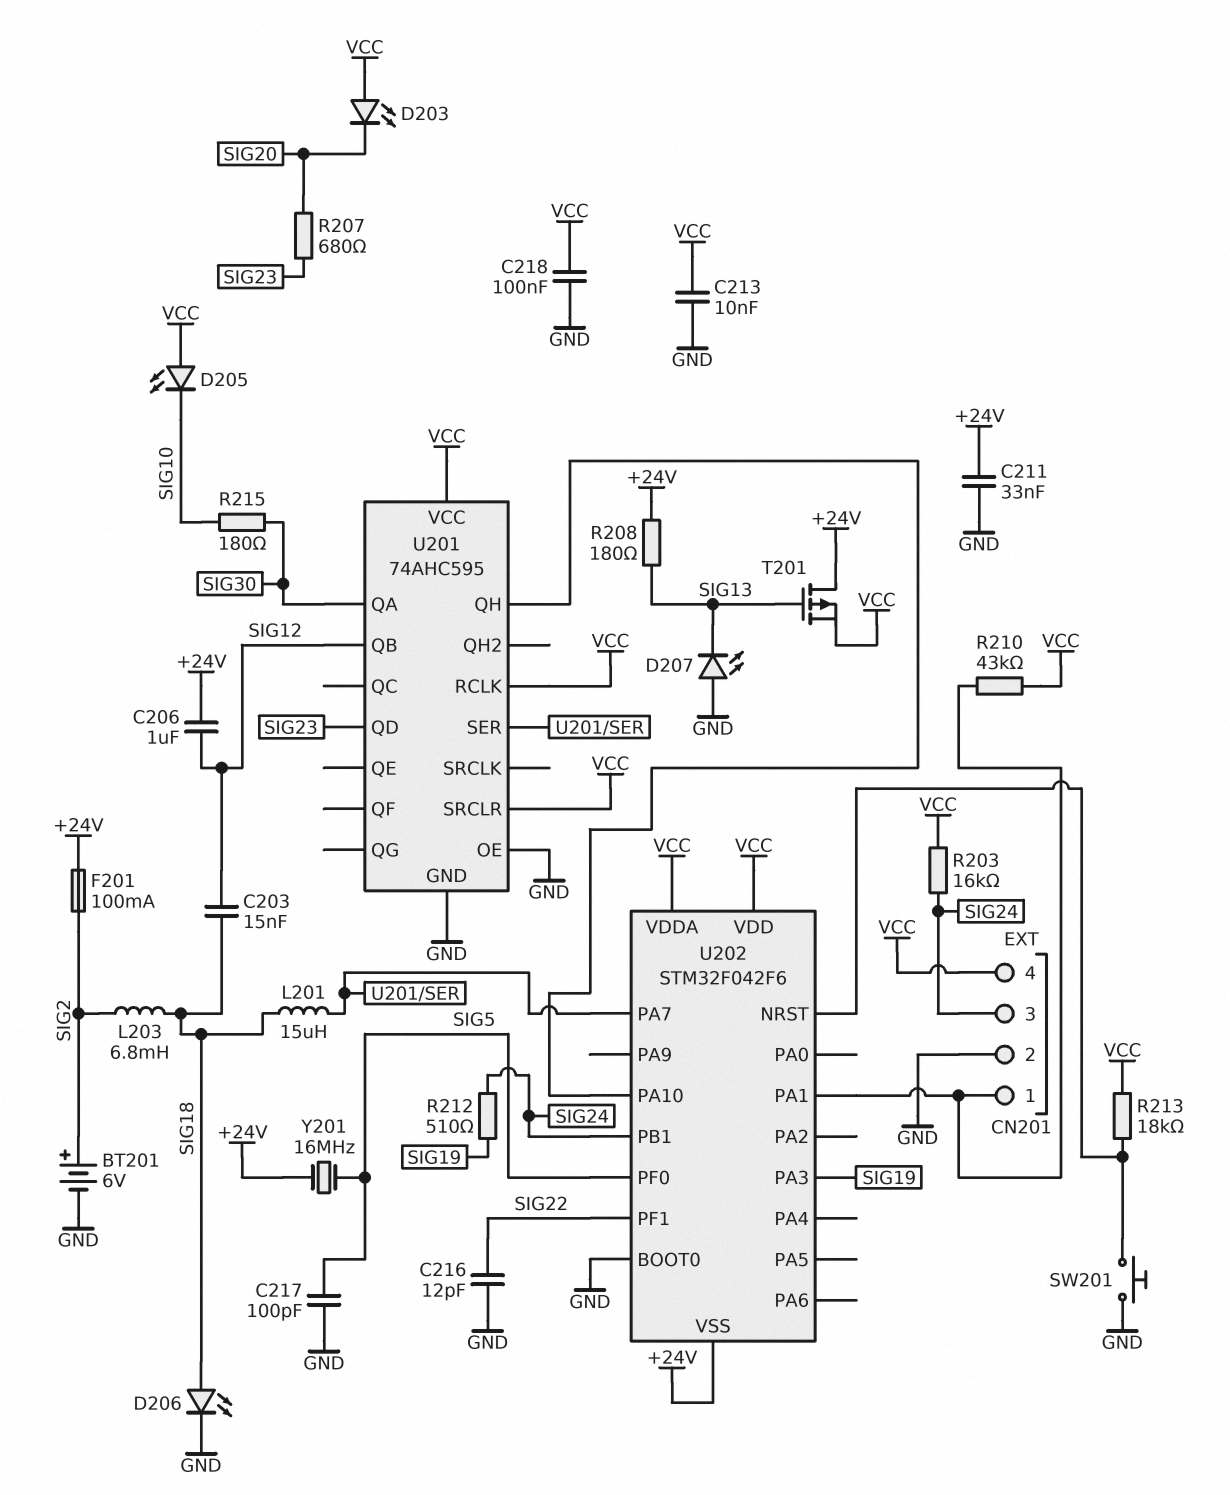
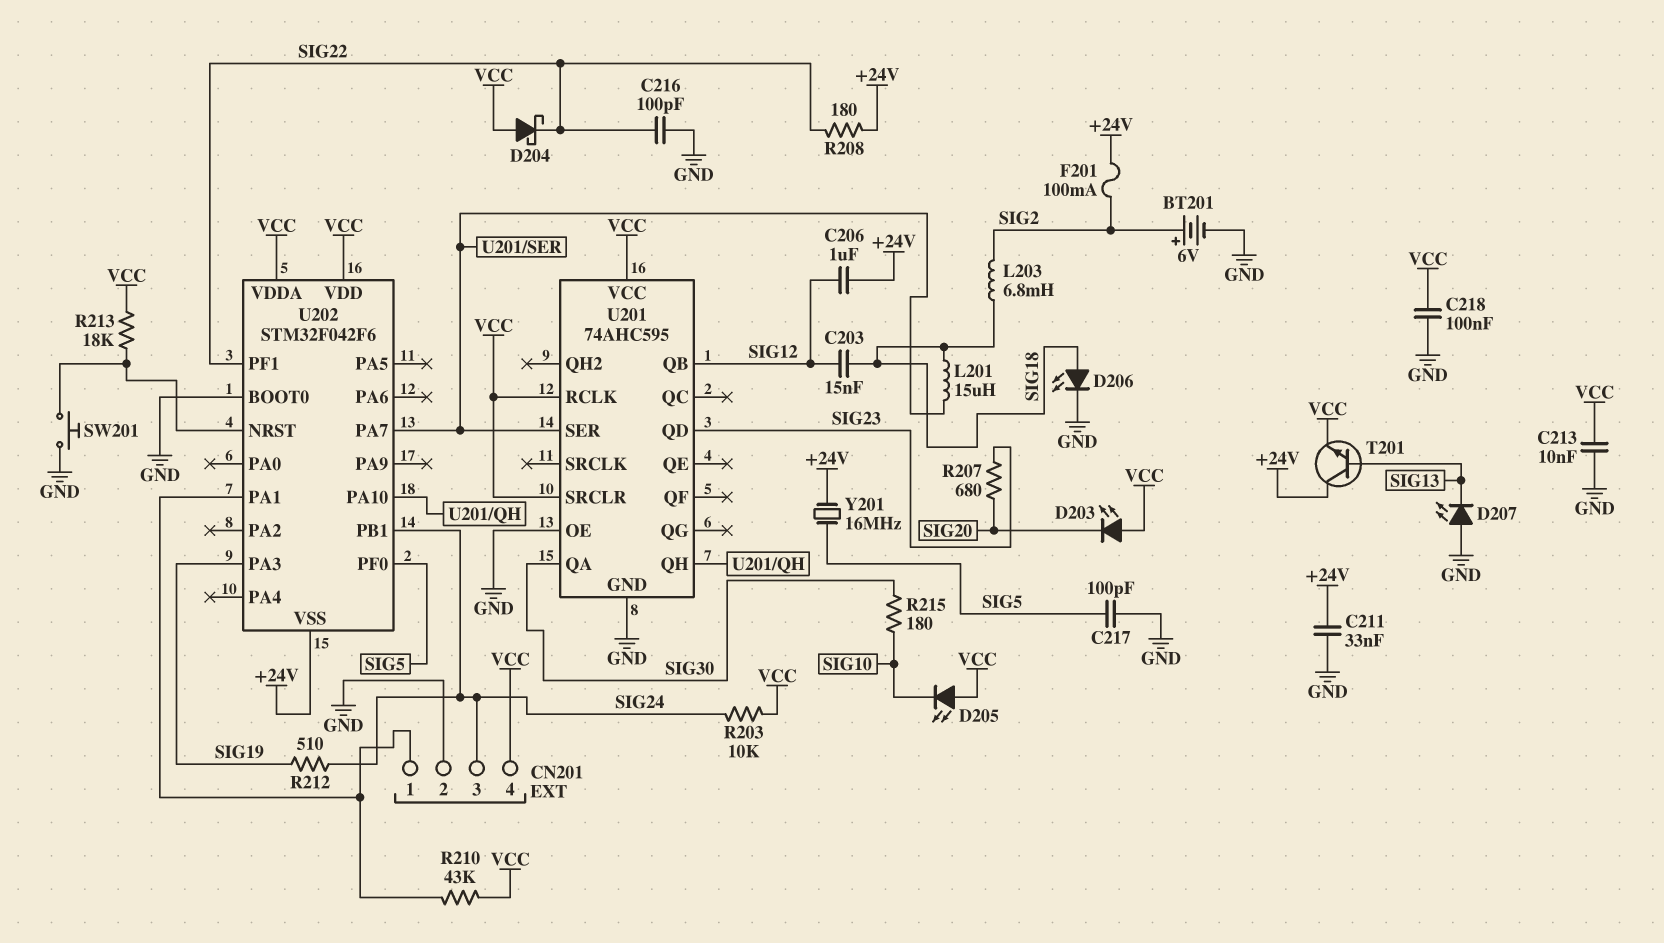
C216: 12pF (GND, SIG22) -> 100pF (GND, SIG22)
D204: none -> schottky (A VCC, K SIG22)
R203: 16k (SIG24, VCC) -> 10k (SIG24, VCC)
R208: 180 (+24V, SIG13) -> 180 (+24V, SIG22)
T201: PMOS (G SIG13, D +24V, S VCC) -> NPN (B SIG13, C +24V, E VCC)

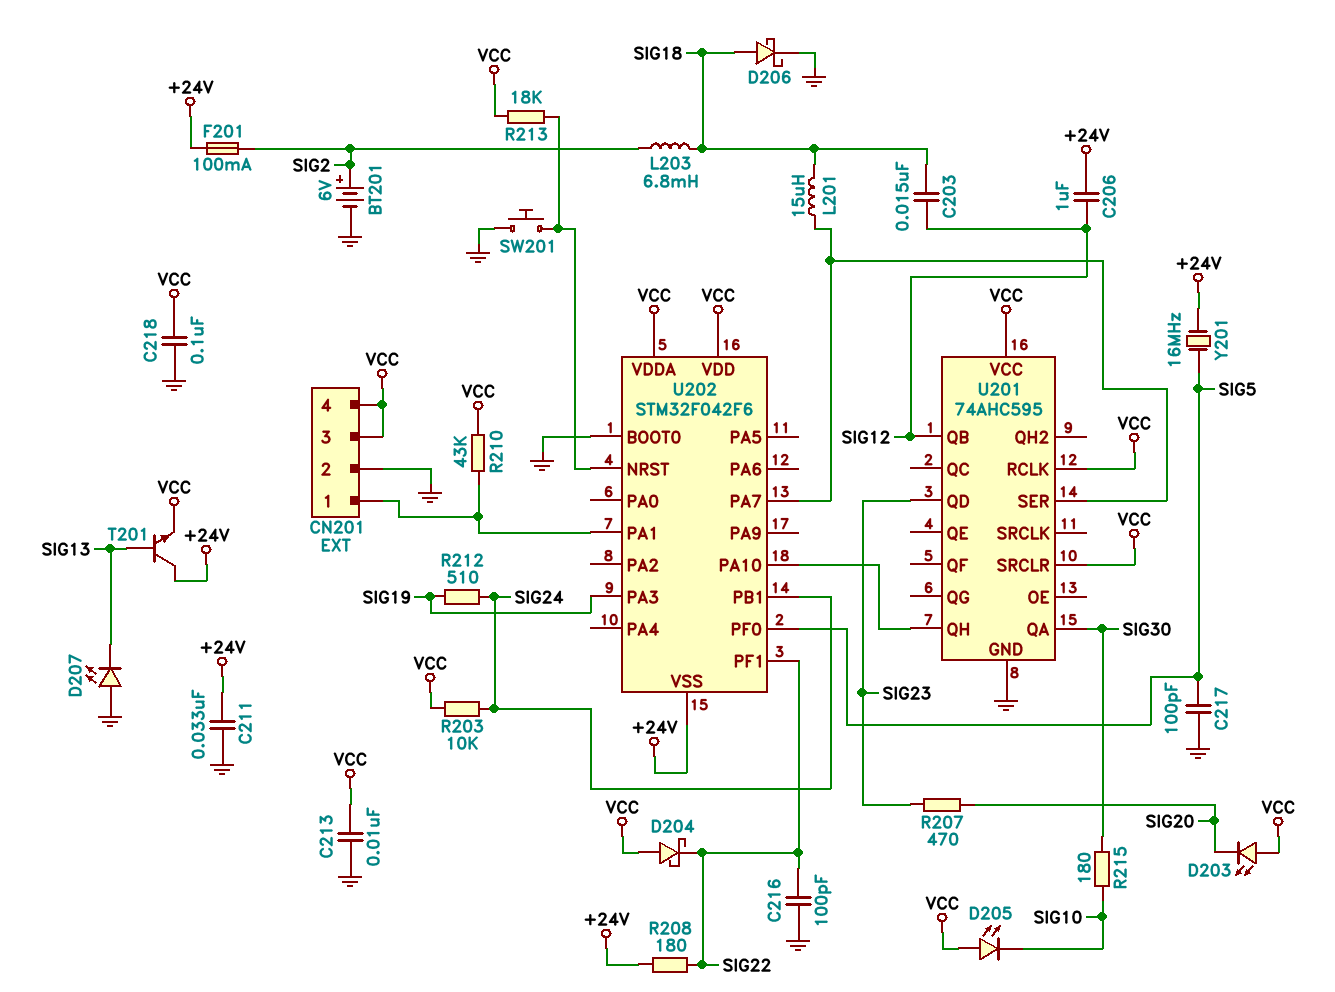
CN201 pin 3: SIG24 -> VCC
D206: LED (A SIG18, K GND) -> schottky (A SIG18, K GND)
R207: 680 (SIG20, SIG23) -> 470 (SIG20, SIG23)
U201 pin OE: GND -> none

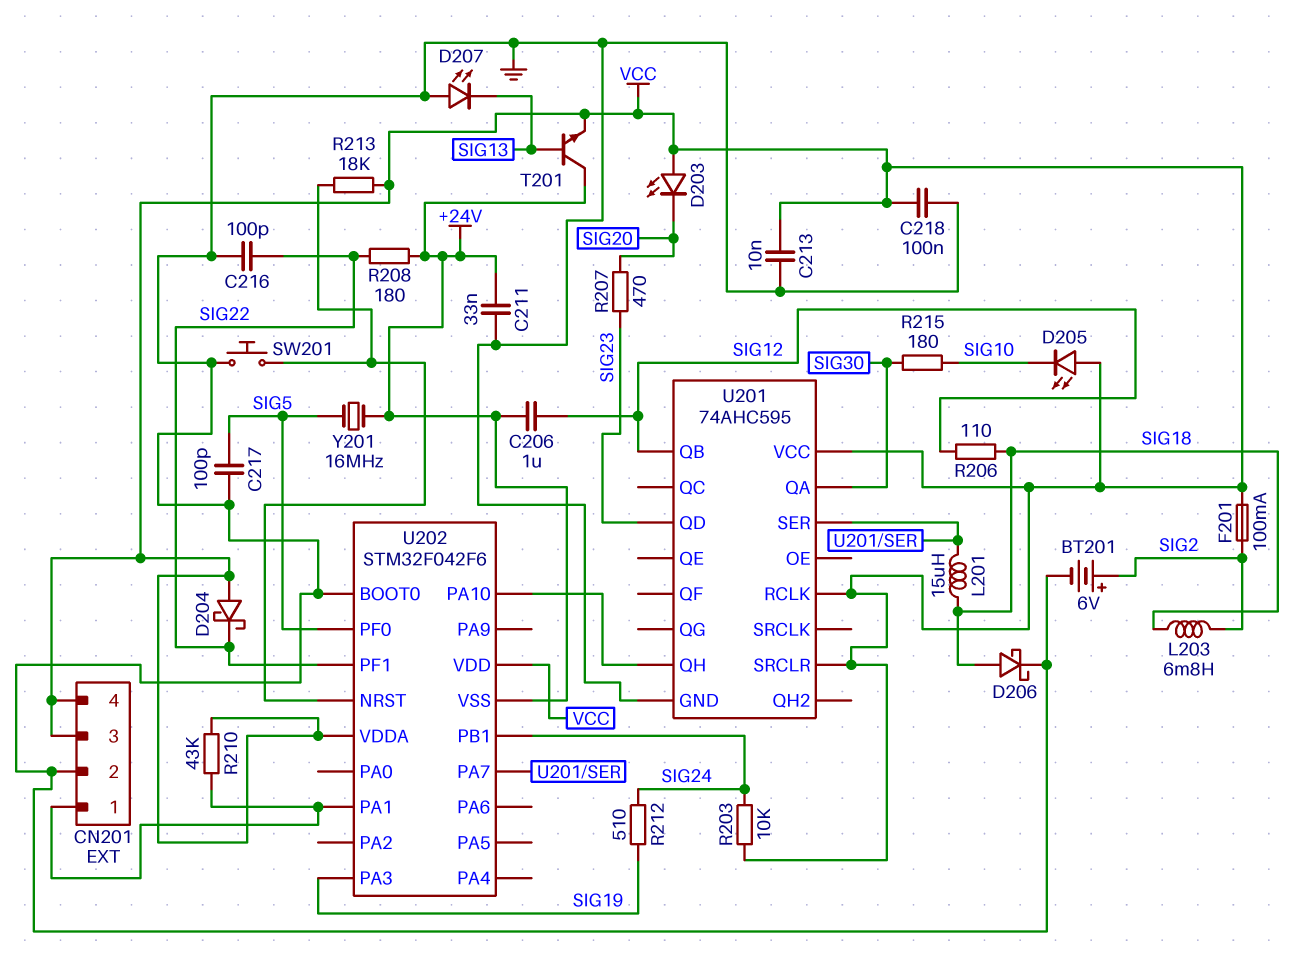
C203: 15nF (SIG12, SIG18) -> none
F201: 100mA (+24V, SIG2) -> 100mA (SIG2, VCC)
R206: none -> 110 (SIG12, SIG18)

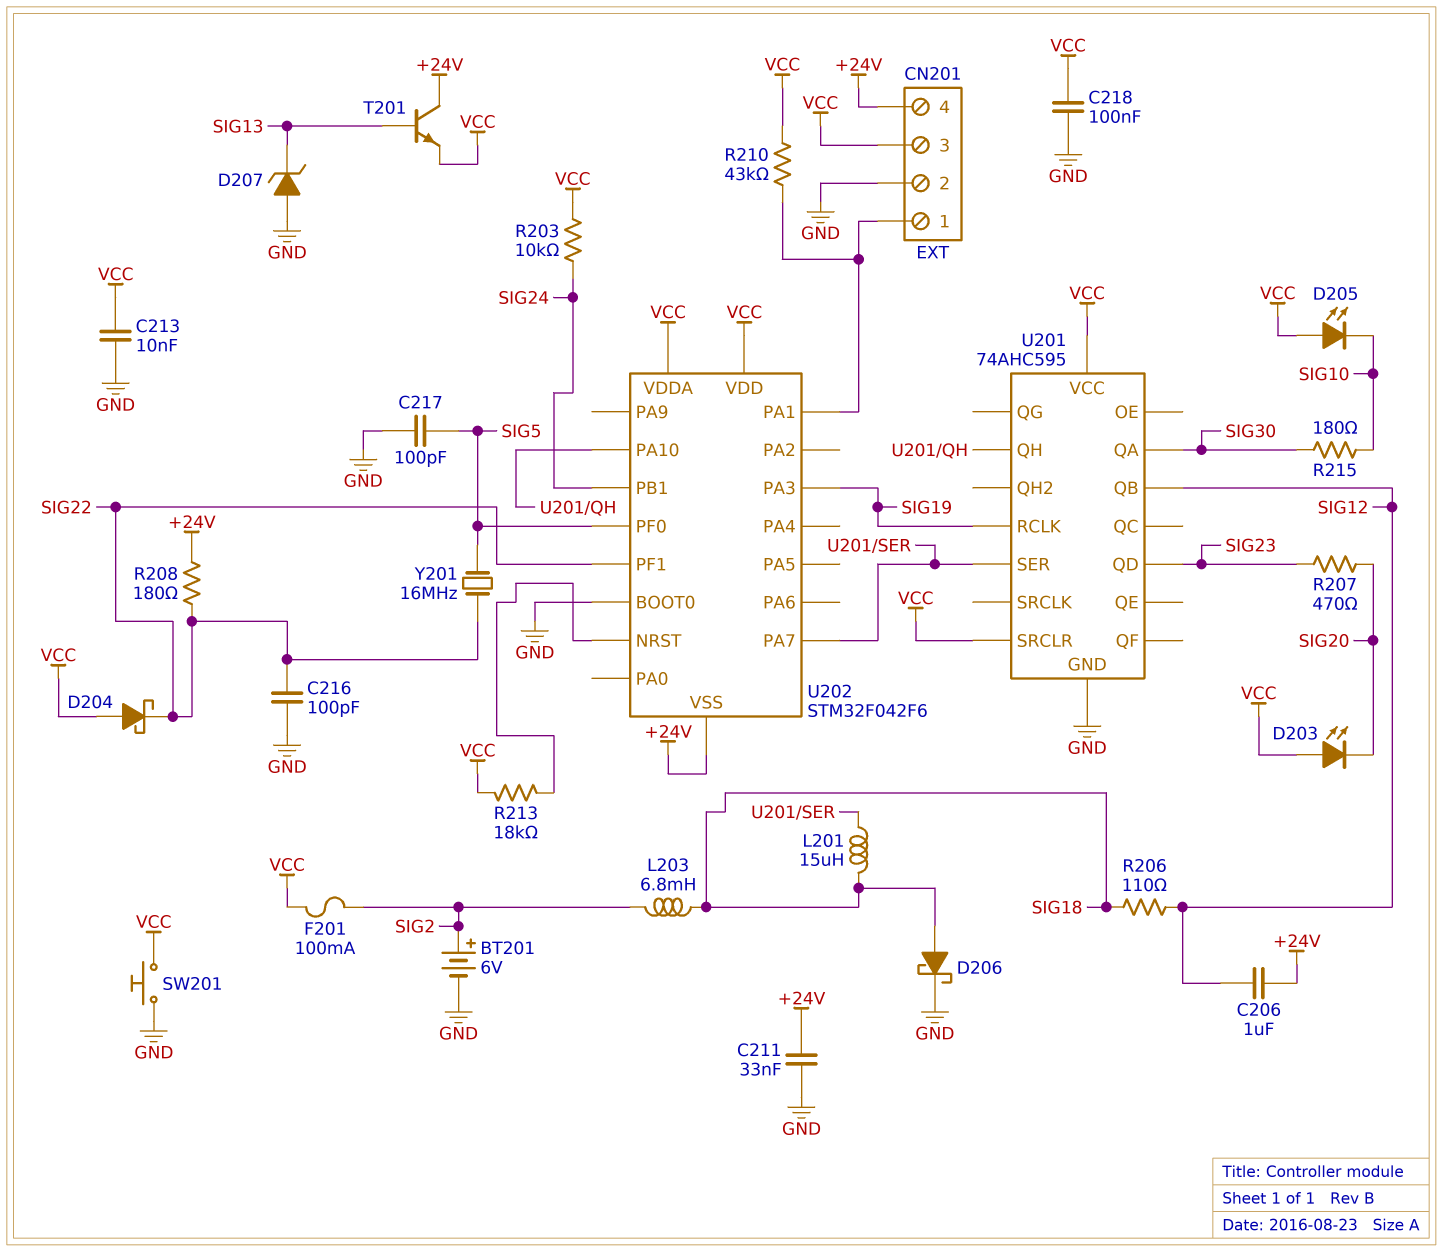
CN201 pin 4: VCC -> +24V
D207: LED (A GND, K SIG13) -> zener (A GND, K SIG13)
R212: 510 (SIG19, SIG24) -> none
SW201: button (GND, U202/NRST) -> button (GND, VCC)
U201 pin RCLK: VCC -> SIG19
Y201: 16MHz (+24V, SIG5) -> 16MHz (SIG5, SIG22)

